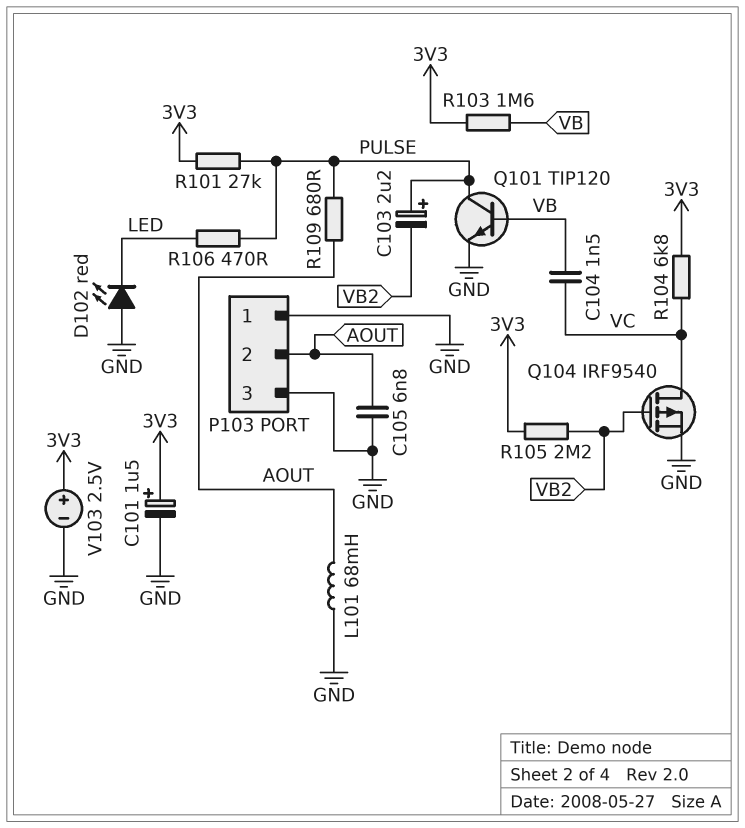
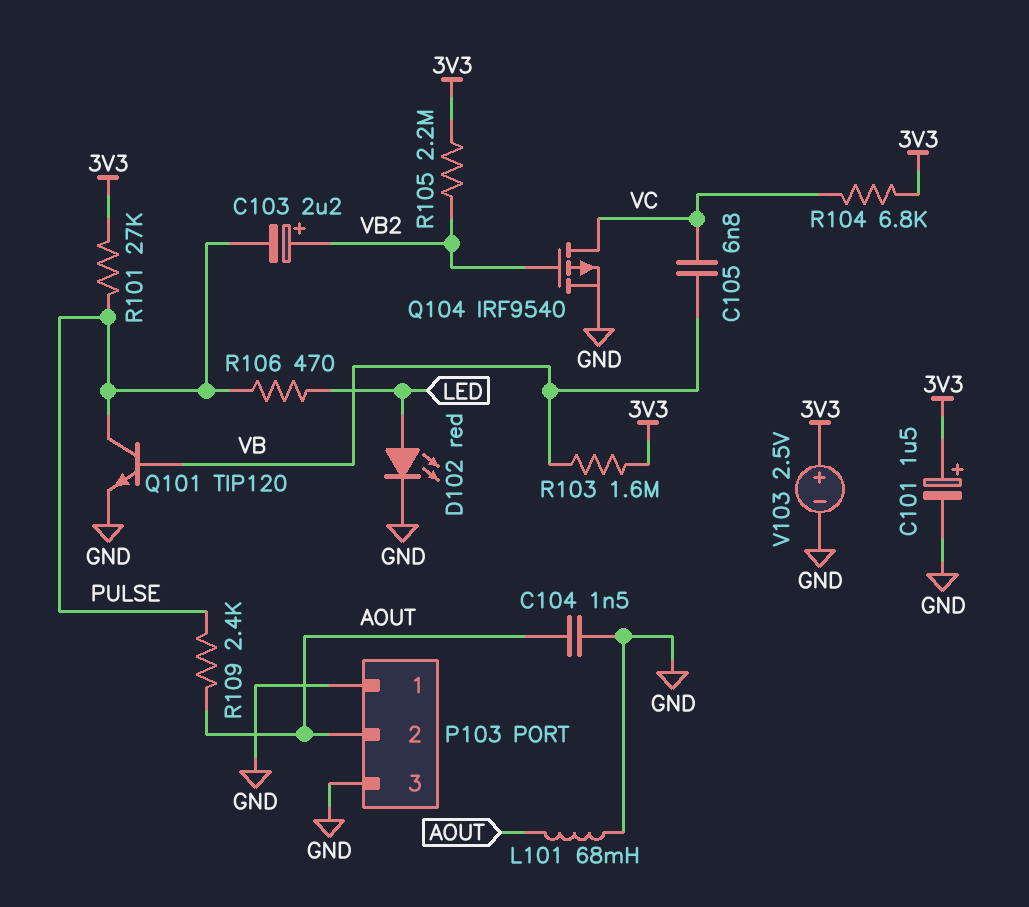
C103: 2.2uF (plus PULSE, minus VB2) -> 2.2uF (plus VB2, minus PULSE)
C104: 1.5nF (VB, VC) -> 1.5nF (AOUT, GND)
C105: 6.8nF (AOUT, GND) -> 6.8nF (VB, VC)
D102: LED red (A GND, K LED) -> LED red (A LED, K GND)
R109: 680 (AOUT, PULSE) -> 2.4k (AOUT, PULSE)

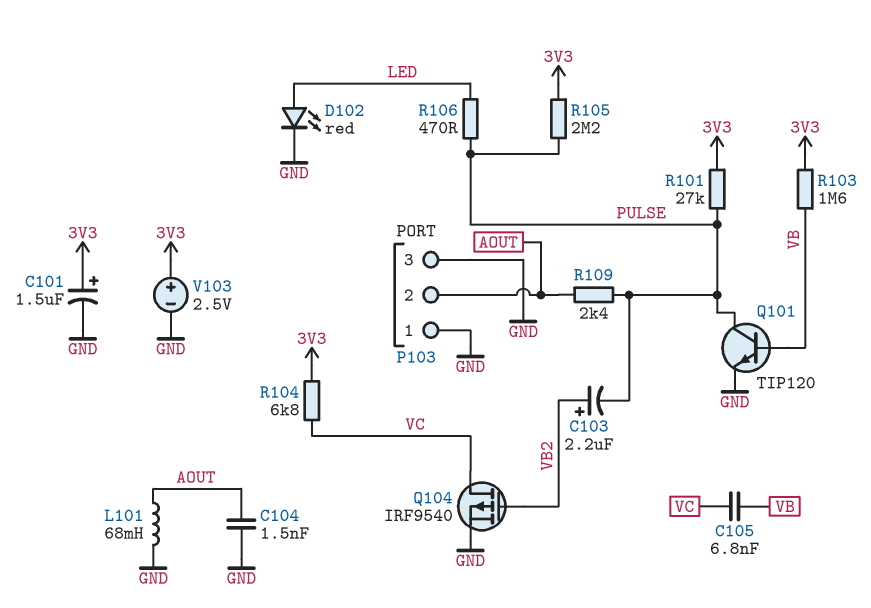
R105: 2.2M (3V3, VB2) -> 2.2M (3V3, PULSE)

